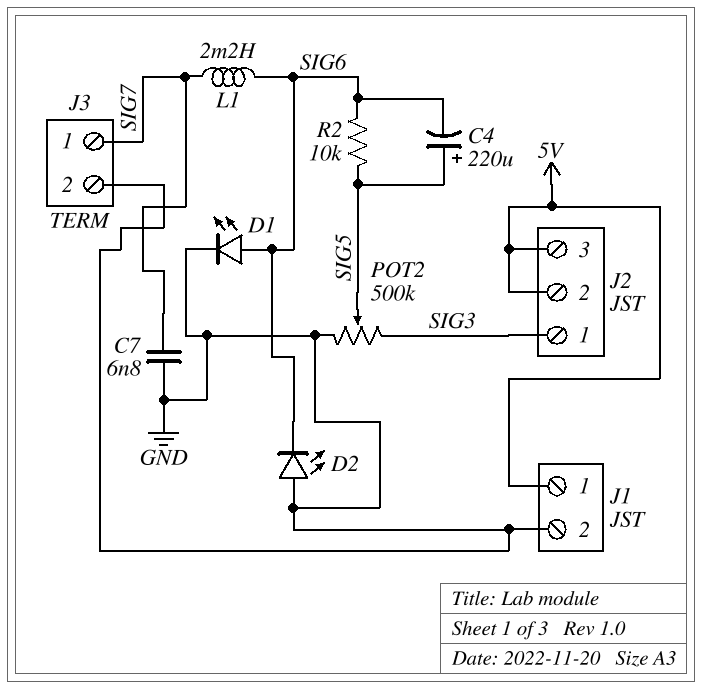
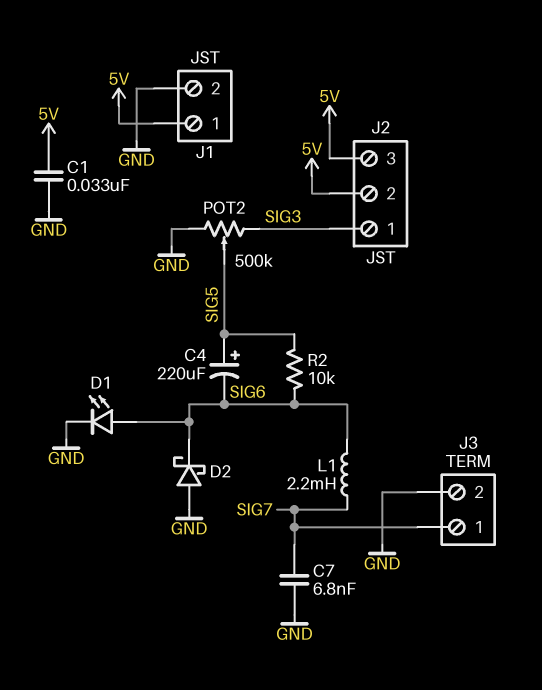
C1: none -> 33nF (5V, GND)
D2: LED (A GND, K SIG6) -> schottky (A GND, K SIG6)

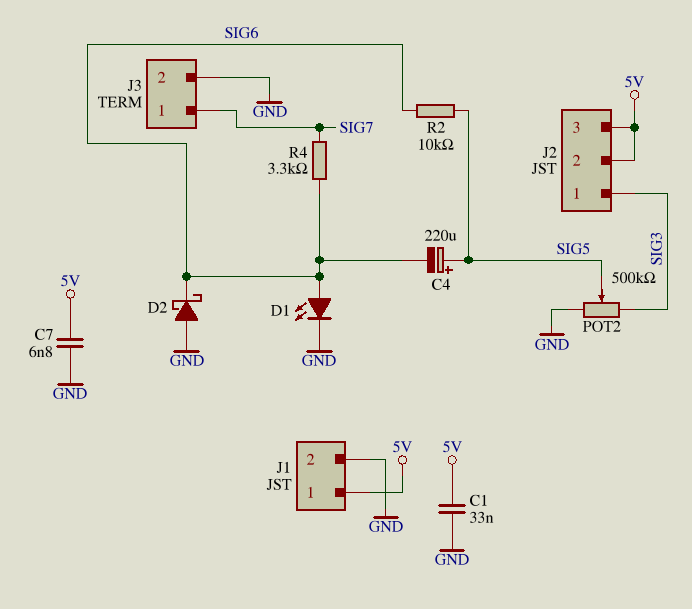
C7: 6.8nF (GND, SIG7) -> 6.8nF (5V, GND)
L1: 2.2mH (SIG6, SIG7) -> none
R4: none -> 3.3k (SIG6, SIG7)

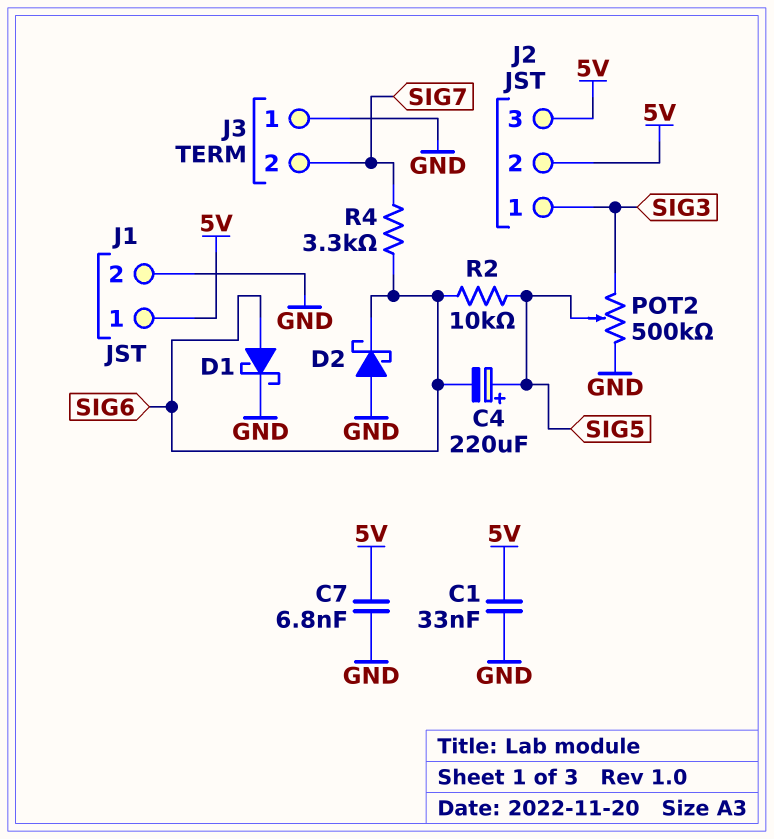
D1: LED (A SIG6, K GND) -> schottky (A SIG6, K GND)
J3 pin 1: SIG7 -> GND
J3 pin 2: GND -> SIG7

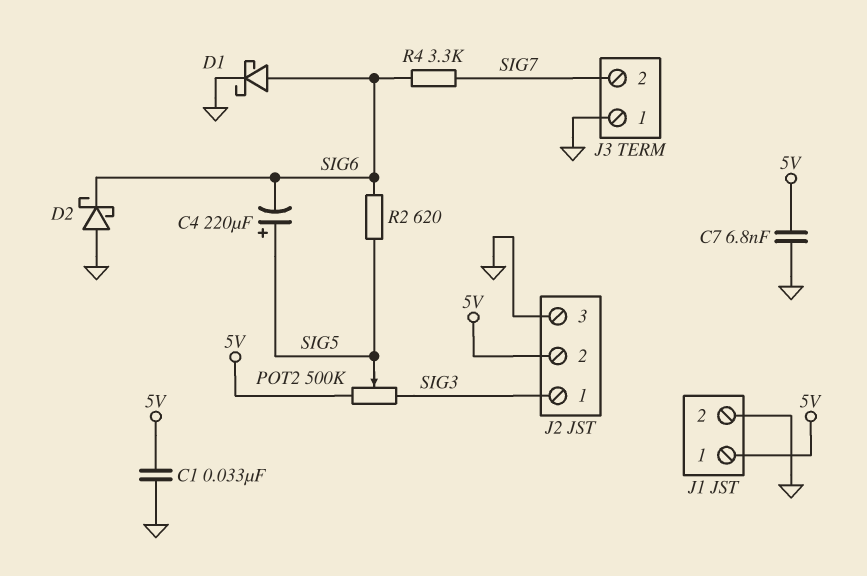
J2 pin 3: 5V -> GND
POT2: 500k (GND, SIG3, wiper SIG5) -> 500k (5V, SIG3, wiper SIG5)
R2: 10k (SIG5, SIG6) -> 620 (SIG5, SIG6)

